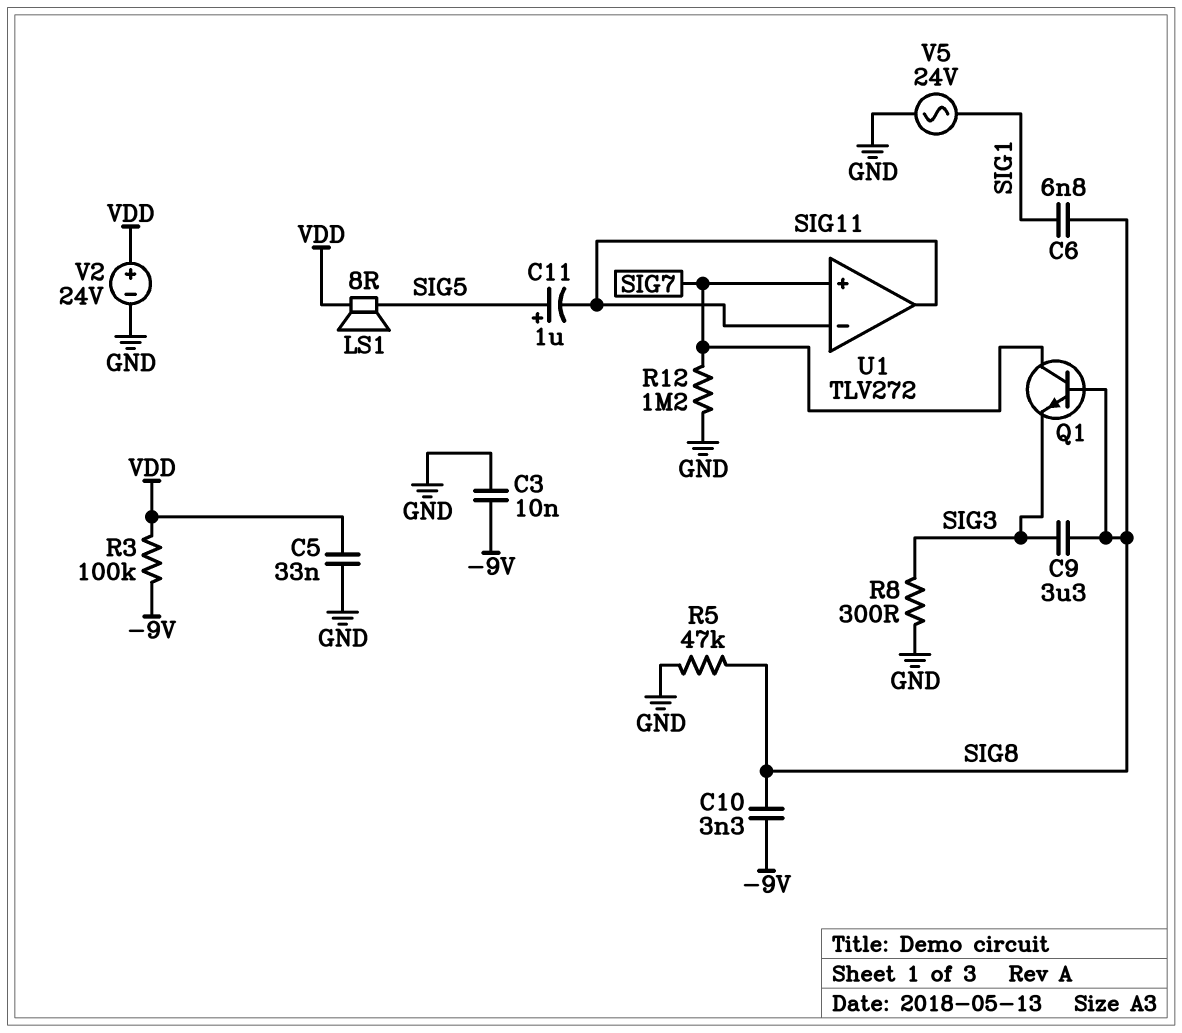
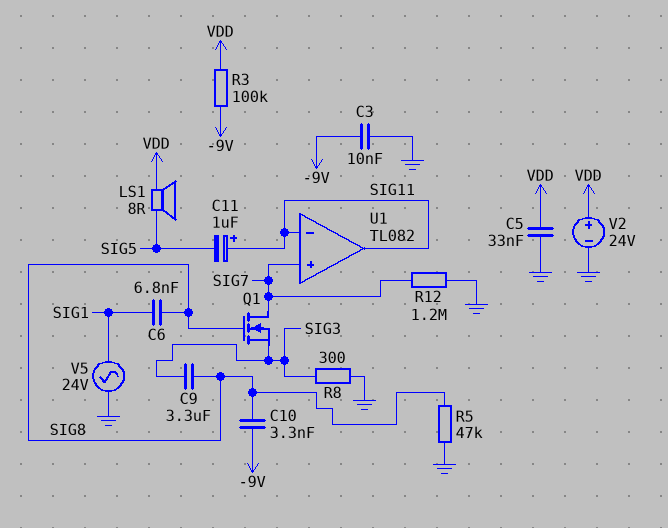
C11: 1uF (plus SIG5, minus SIG11) -> 1uF (plus SIG11, minus SIG5)
Q1: NPN (B SIG8, C SIG7, E SIG3) -> NMOS (G SIG8, D SIG7, S SIG3)
U1: TLV272 -> TL082

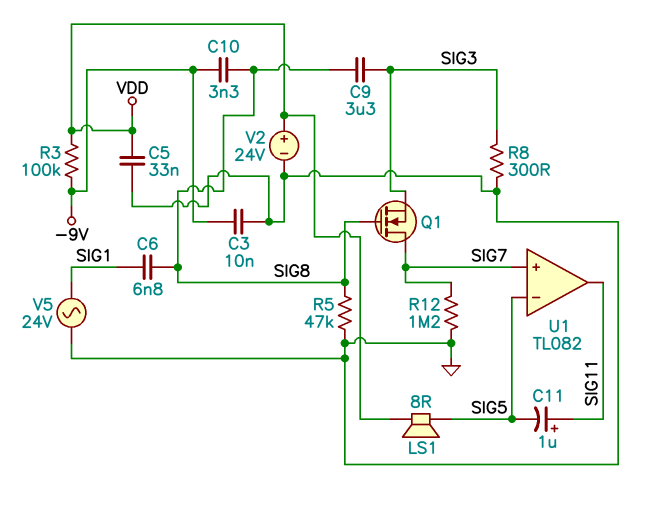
U1 pin in-: SIG11 -> SIG5

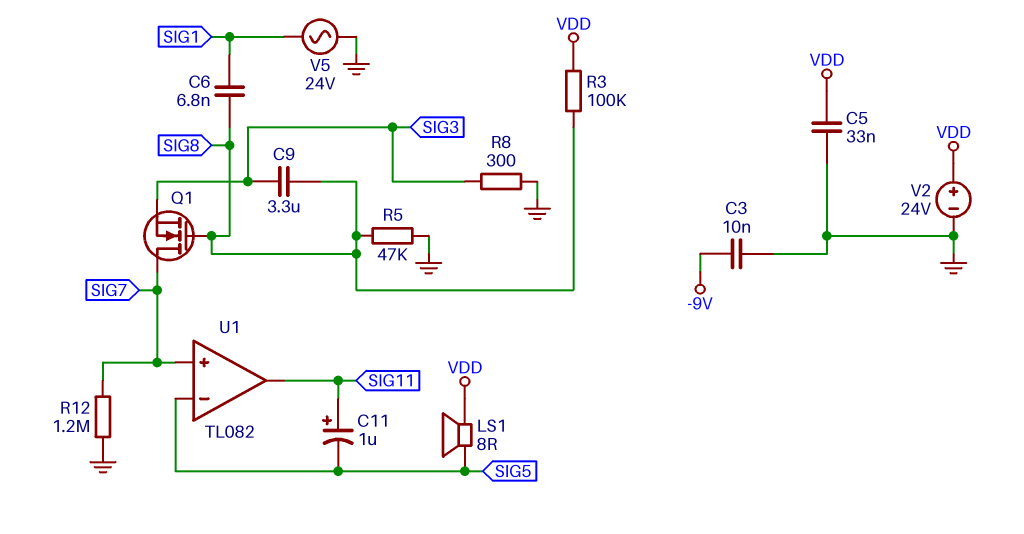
C10: 3.3nF (-9V, SIG8) -> none
R3: 100k (-9V, VDD) -> 100k (SIG8, VDD)

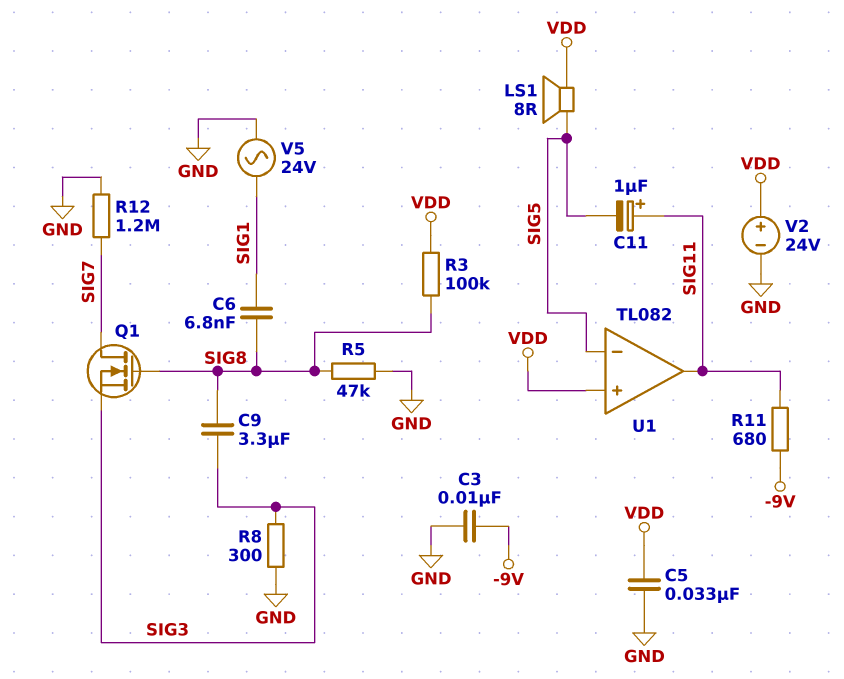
R11: none -> 680 (-9V, SIG11)
U1 pin in+: SIG7 -> VDD

